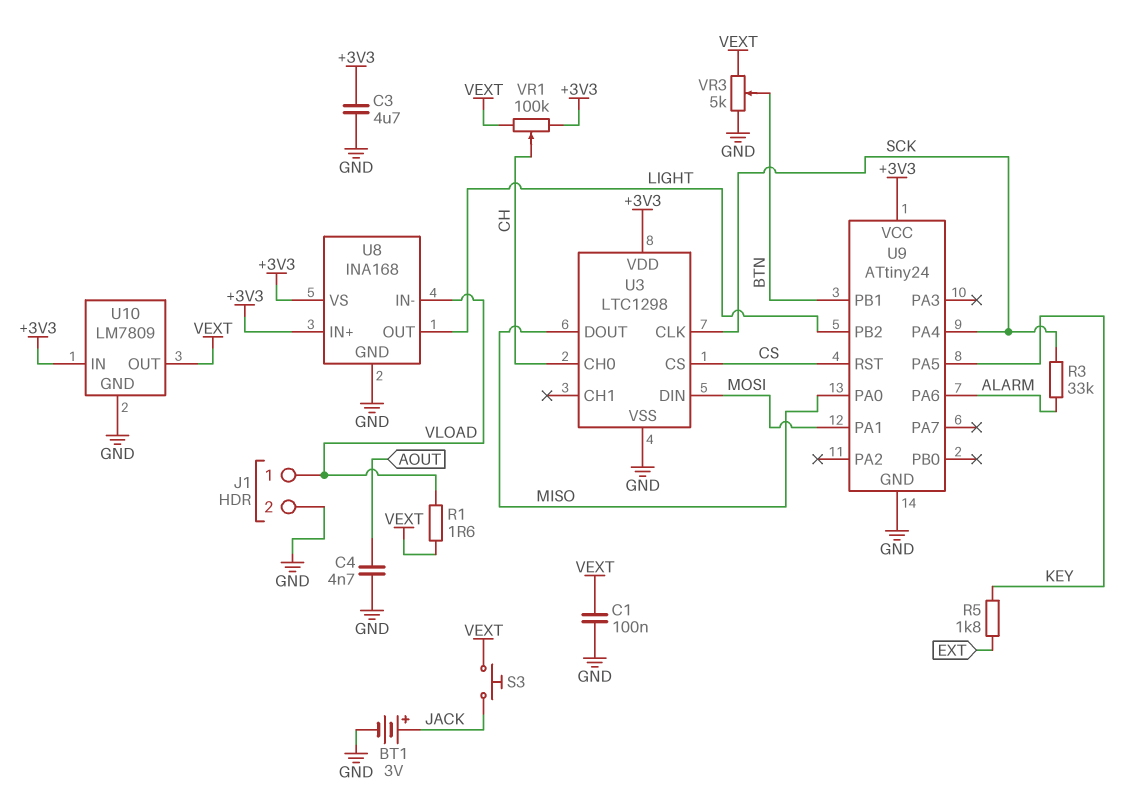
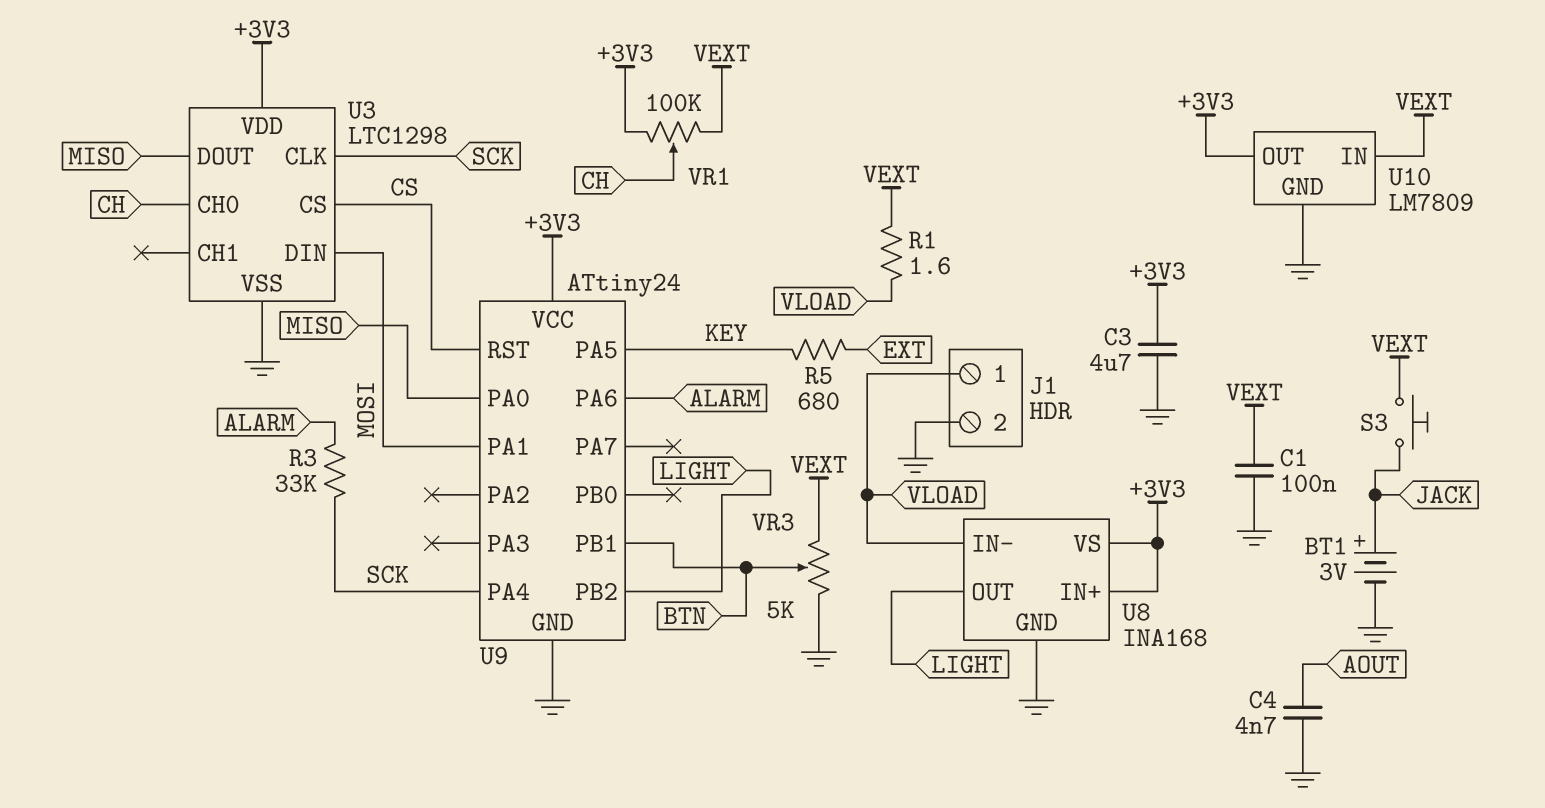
R5: 1.8k (EXT, KEY) -> 680 (EXT, KEY)
U10 pin IN: +3V3 -> VEXT
U10 pin OUT: VEXT -> +3V3

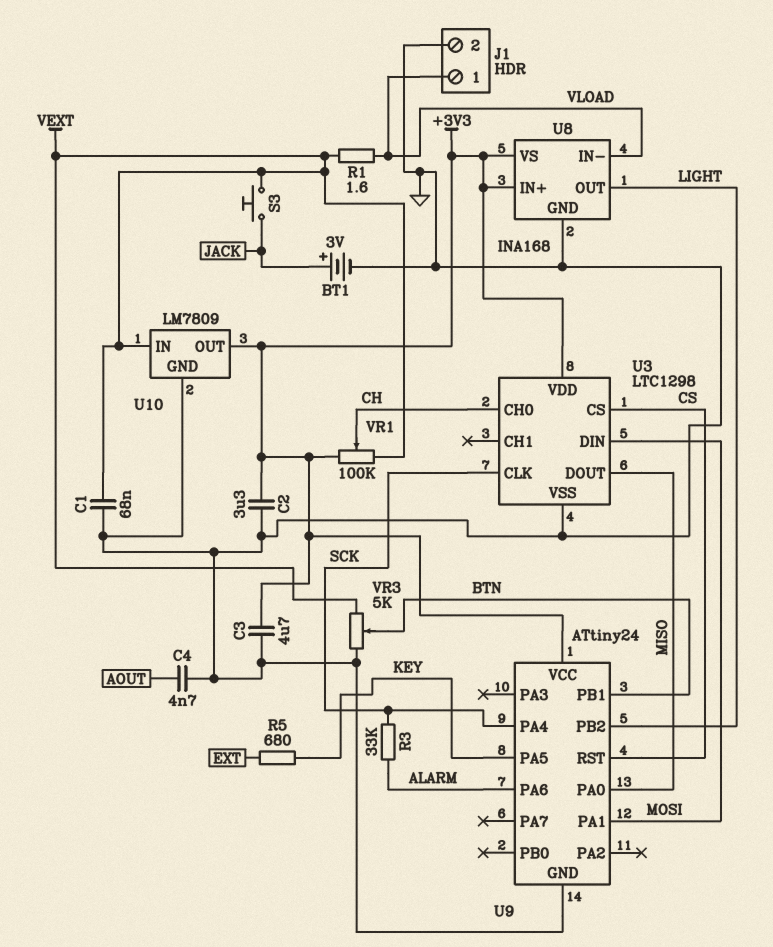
C1: 100nF (GND, VEXT) -> 68nF (GND, VEXT)
C2: none -> 3.3uF (+3V3, GND)

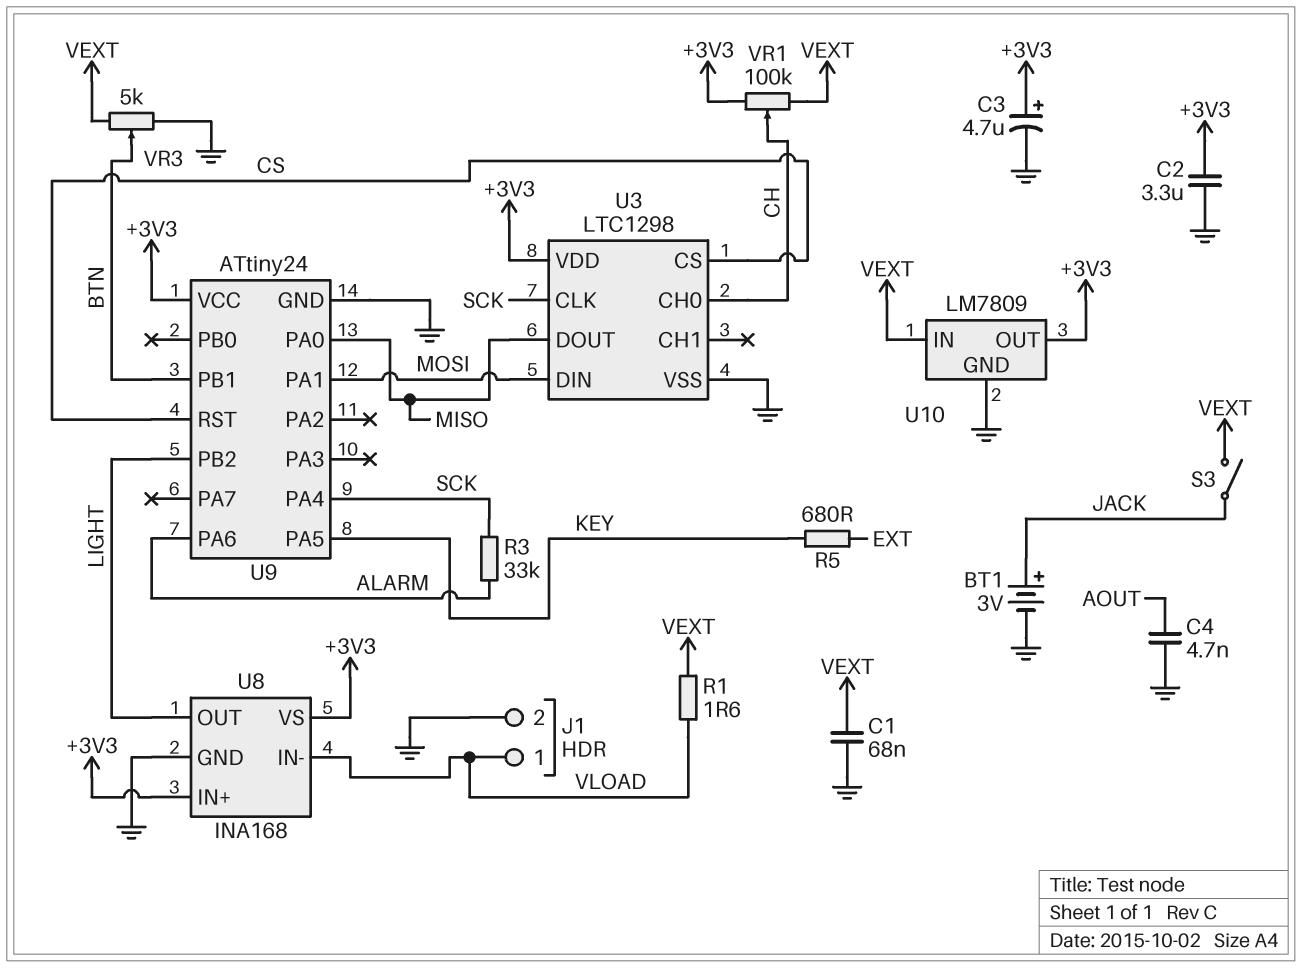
C3: 4.7uF (+3V3, GND) -> 4.7uF (plus +3V3, minus GND)
S3: button (JACK, VEXT) -> switch (JACK, VEXT)

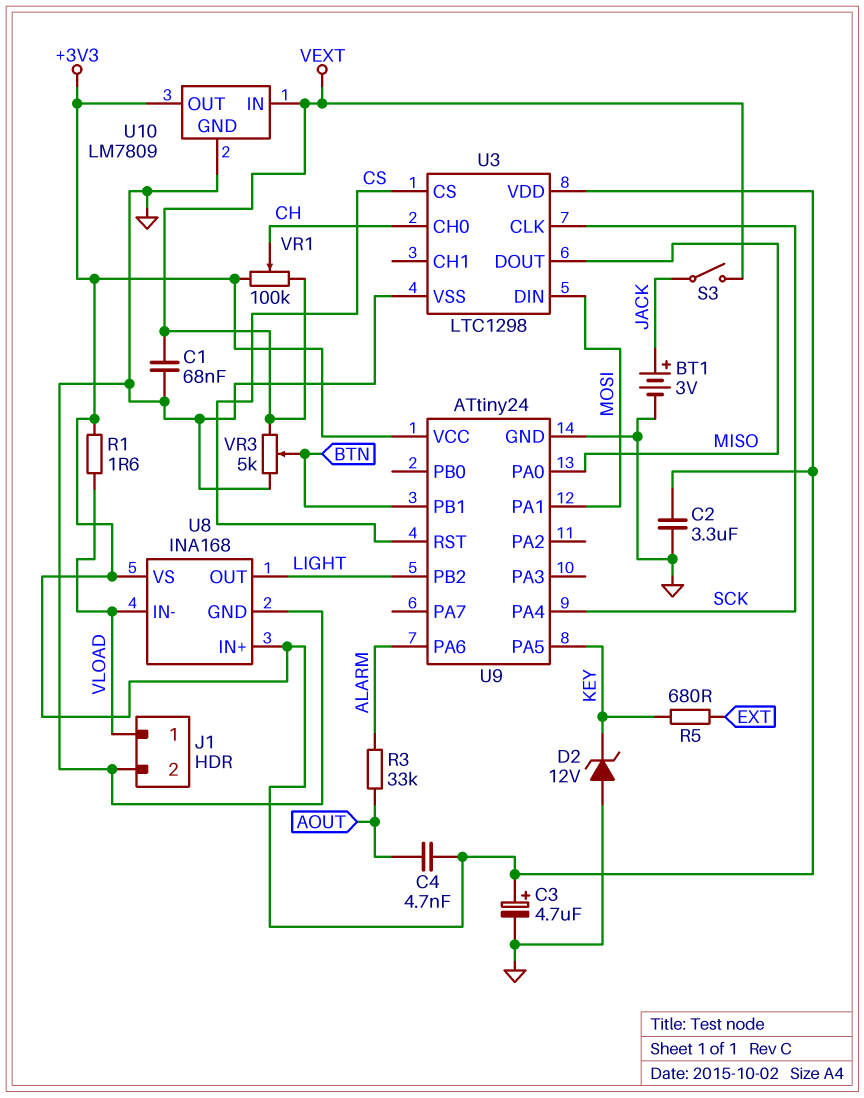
C4: 4.7nF (AOUT, GND) -> 4.7nF (+3V3, AOUT)
D2: none -> zener 12V (A GND, K KEY)
R1: 1.6 (VEXT, VLOAD) -> 1.6 (+3V3, VLOAD)
R3: 33k (ALARM, SCK) -> 33k (ALARM, AOUT)

